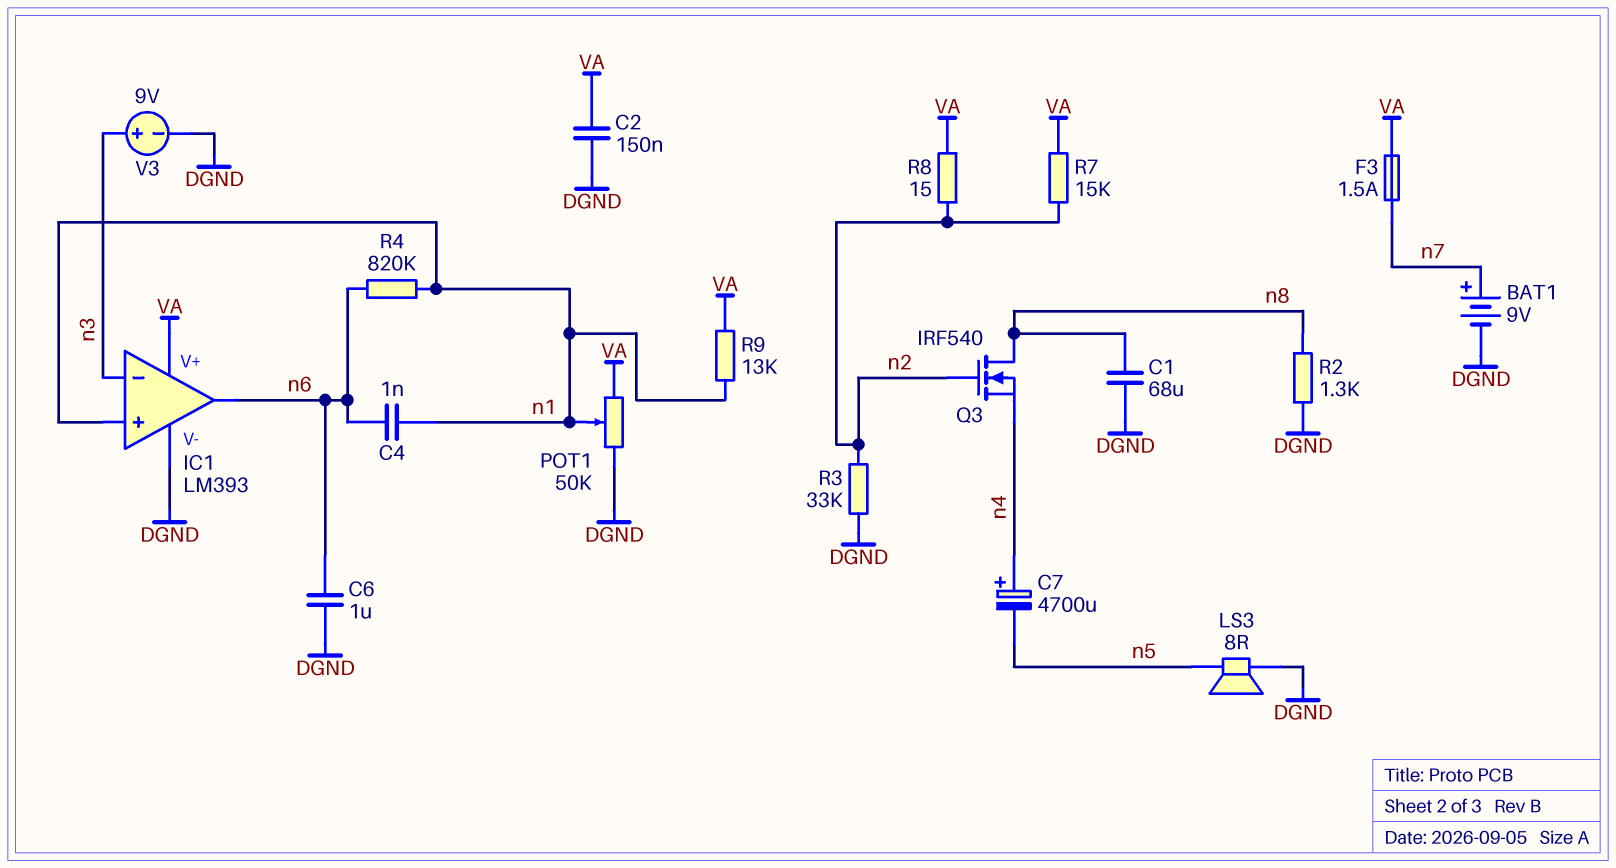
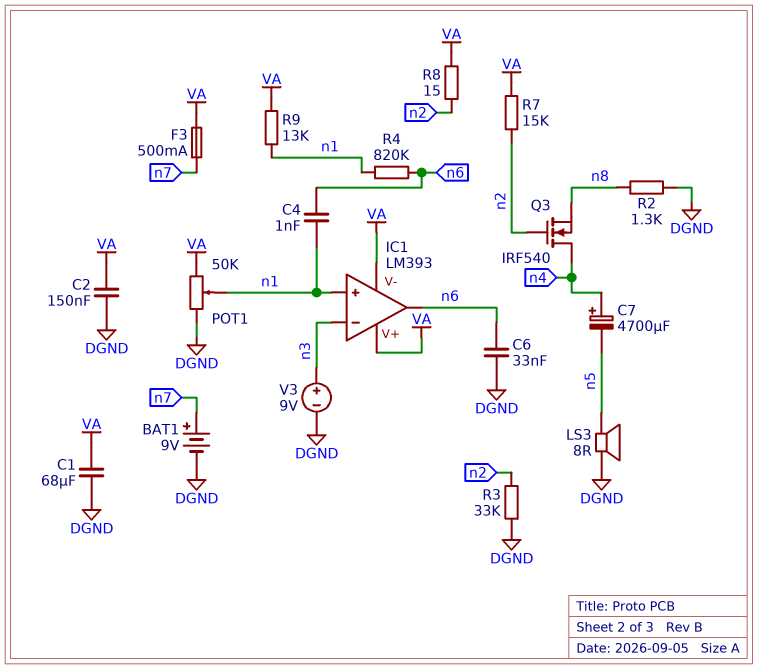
C1: 68uF (DGND, n8) -> 68uF (DGND, VA)
C6: 1uF (DGND, n6) -> 33nF (DGND, n6)
F3: 1.5A (VA, n7) -> 500mA (VA, n7)
IC1 pin V-: DGND -> VA
Q3: NMOS IRF540 (G n2, D n8, S n4) -> NMOS IRF540 (G n2, D n4, S n8)

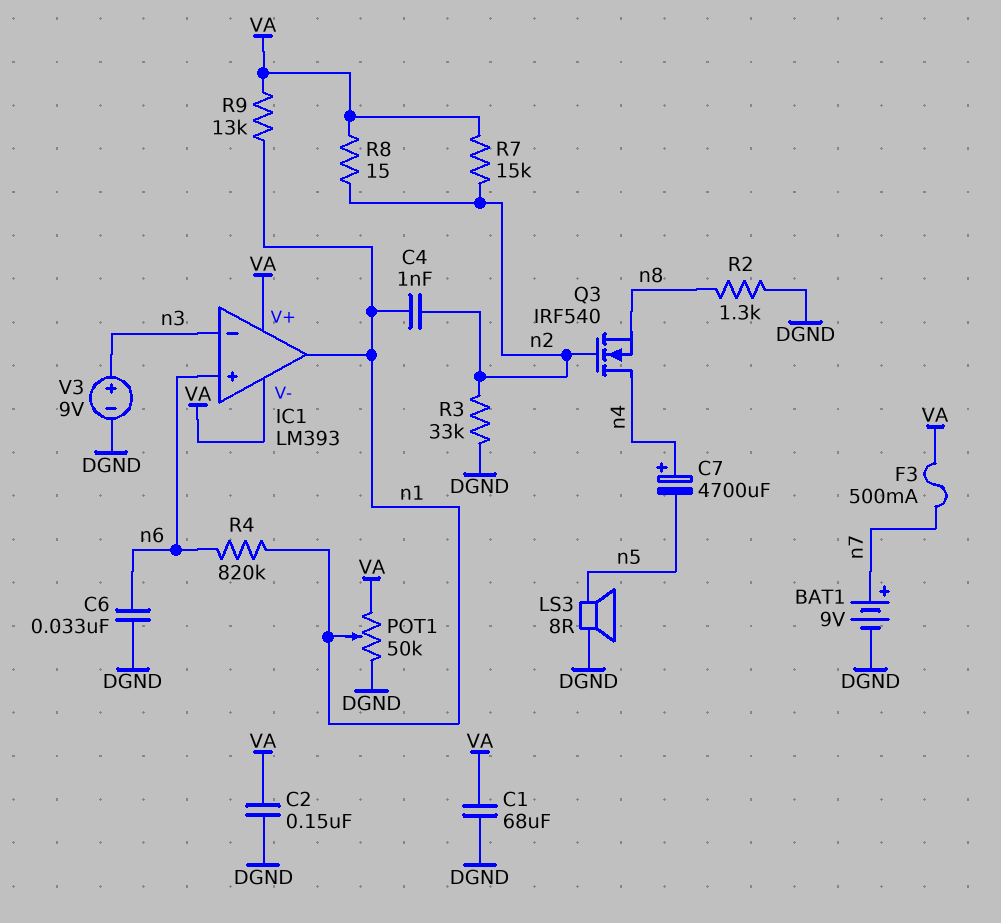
C4: 1nF (n1, n6) -> 1nF (n1, n2)
IC1 pin in+: n1 -> n6
IC1 pin out: n6 -> n1

